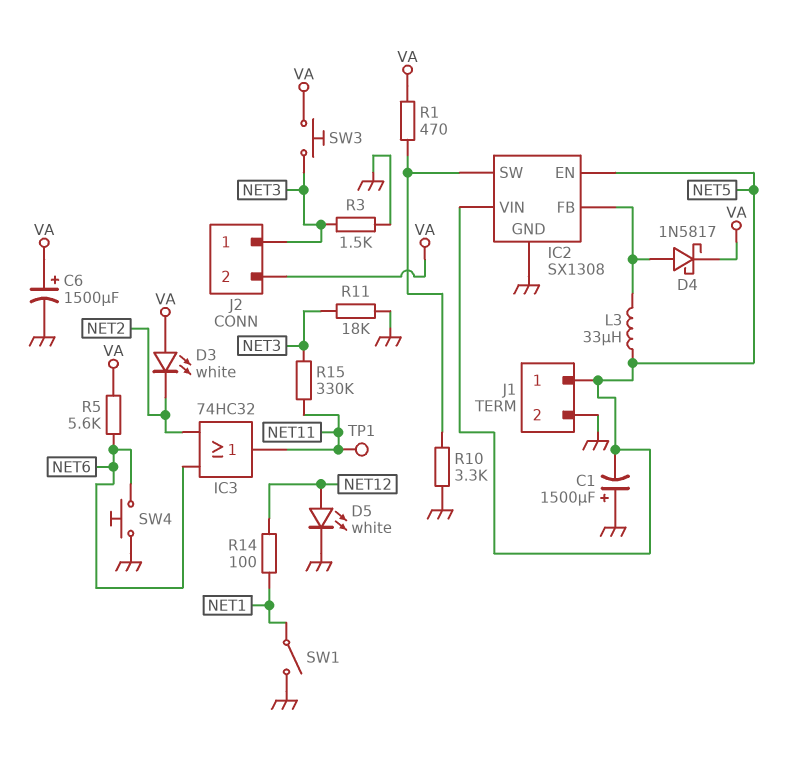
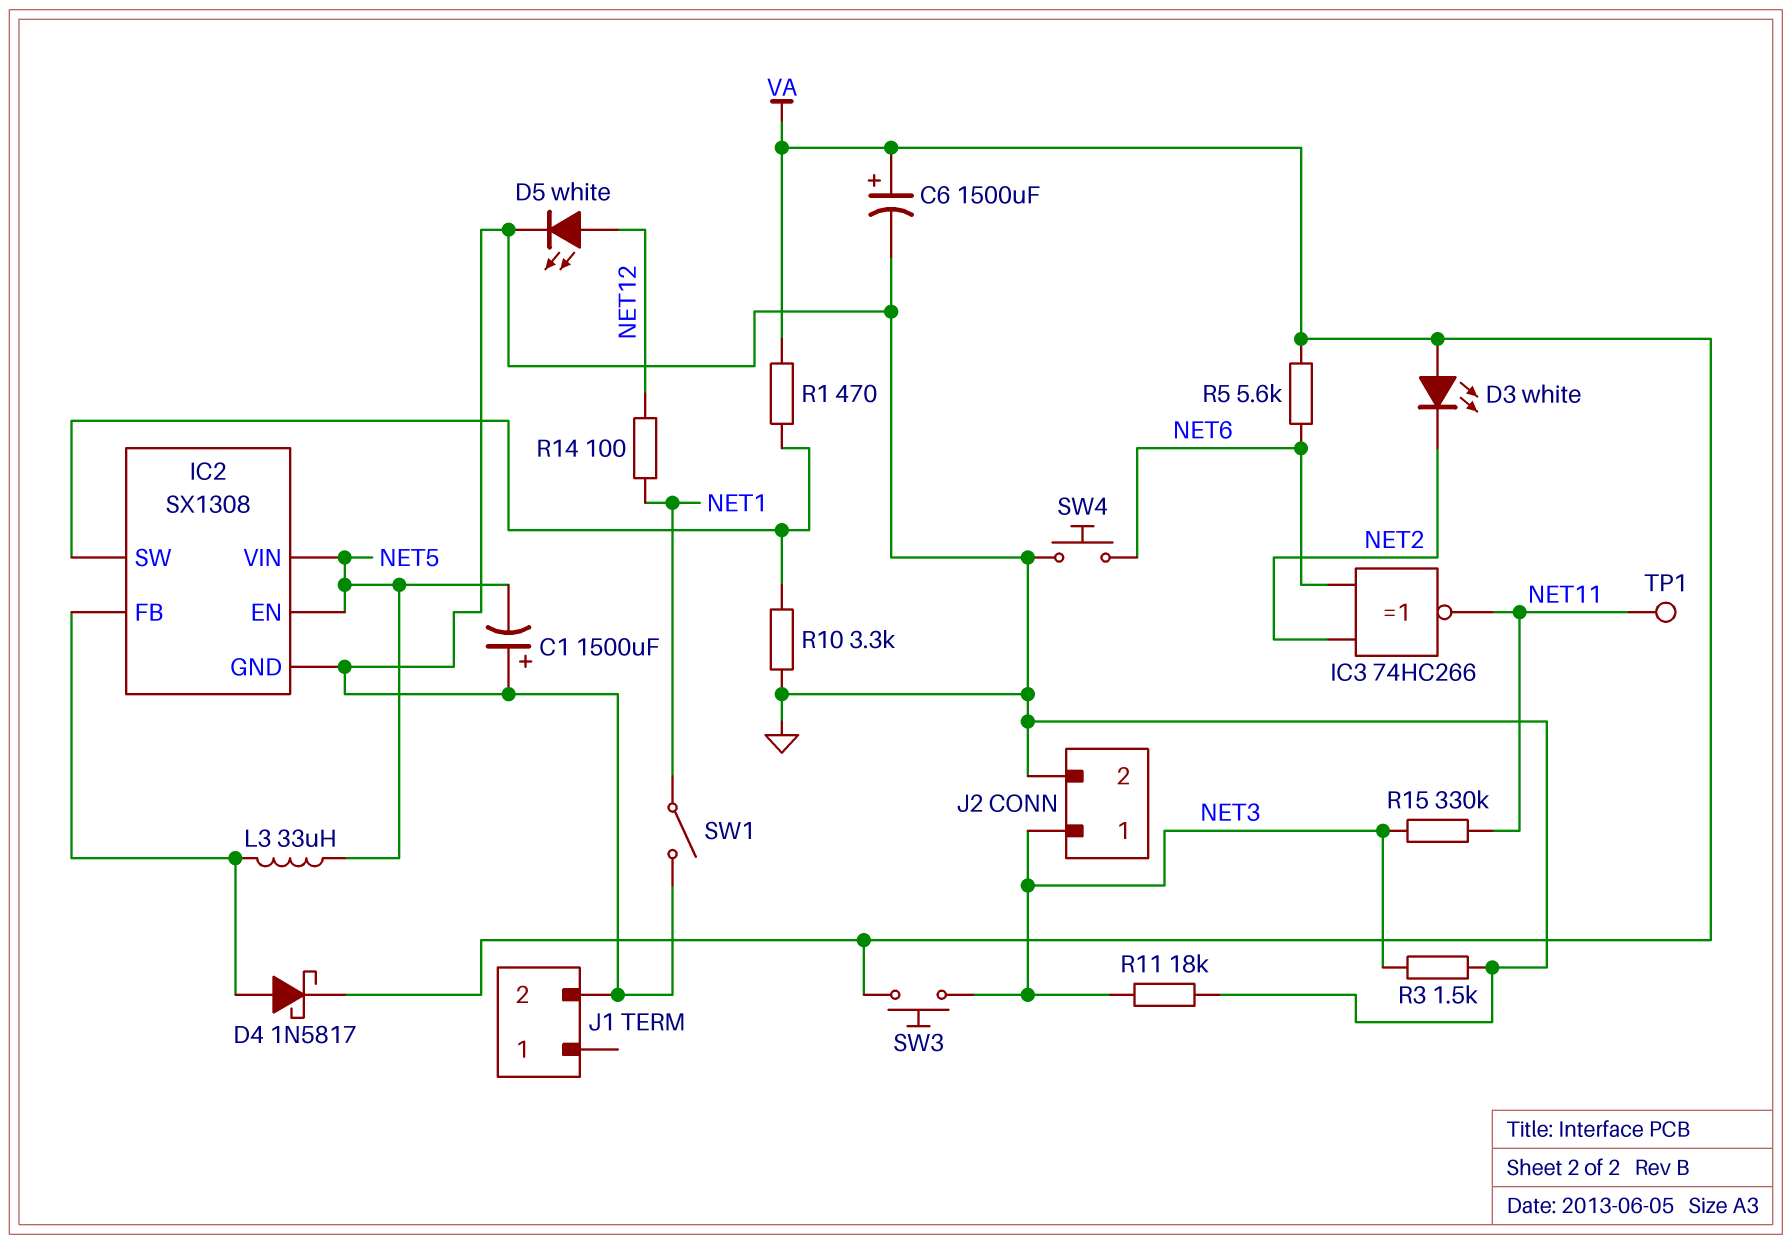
IC3: OR 74HC32 (in NET2, in NET6, out NET11) -> XNOR 74HC266 (in NET2, in NET6, out NET11)
J1 pin 1: NET5 -> none
J2 pin 2: VA -> GND

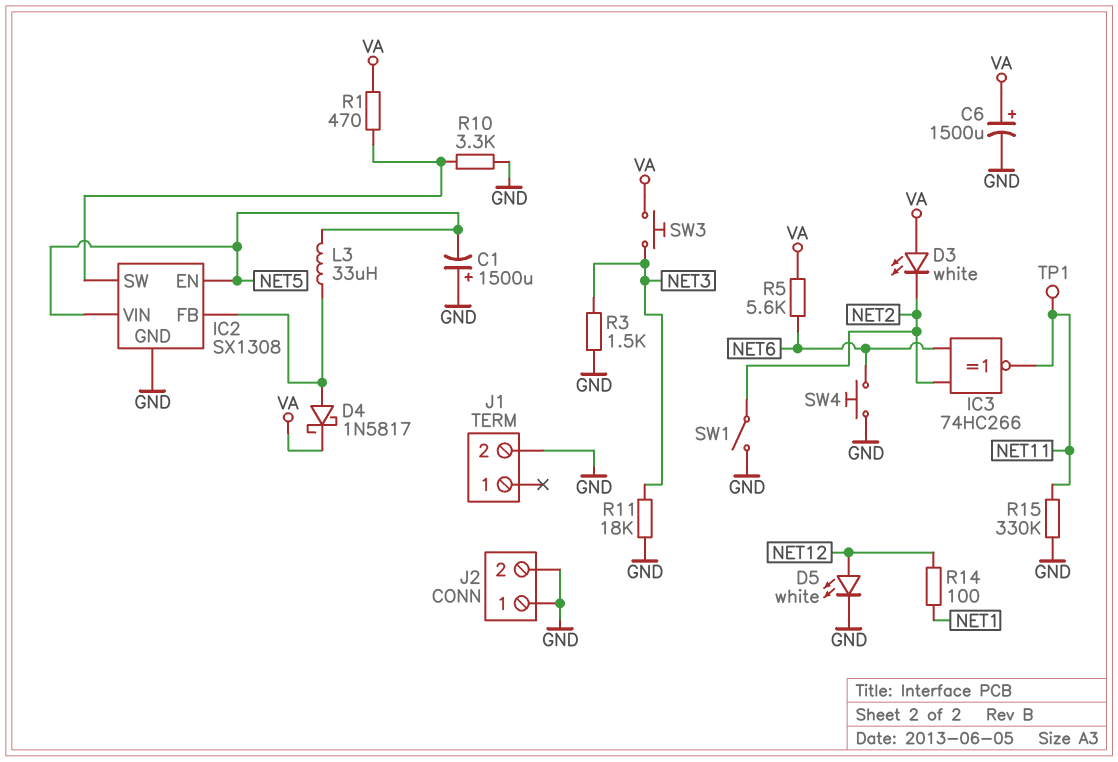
J2 pin 1: NET3 -> GND
R15: 330k (NET3, NET11) -> 330k (GND, NET11)
SW1: switch (GND, NET1) -> switch (GND, NET2)

